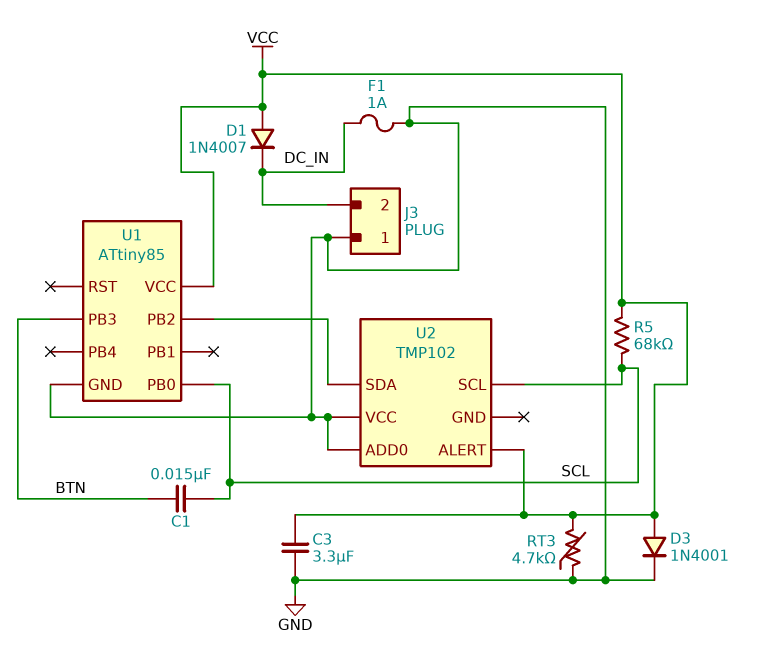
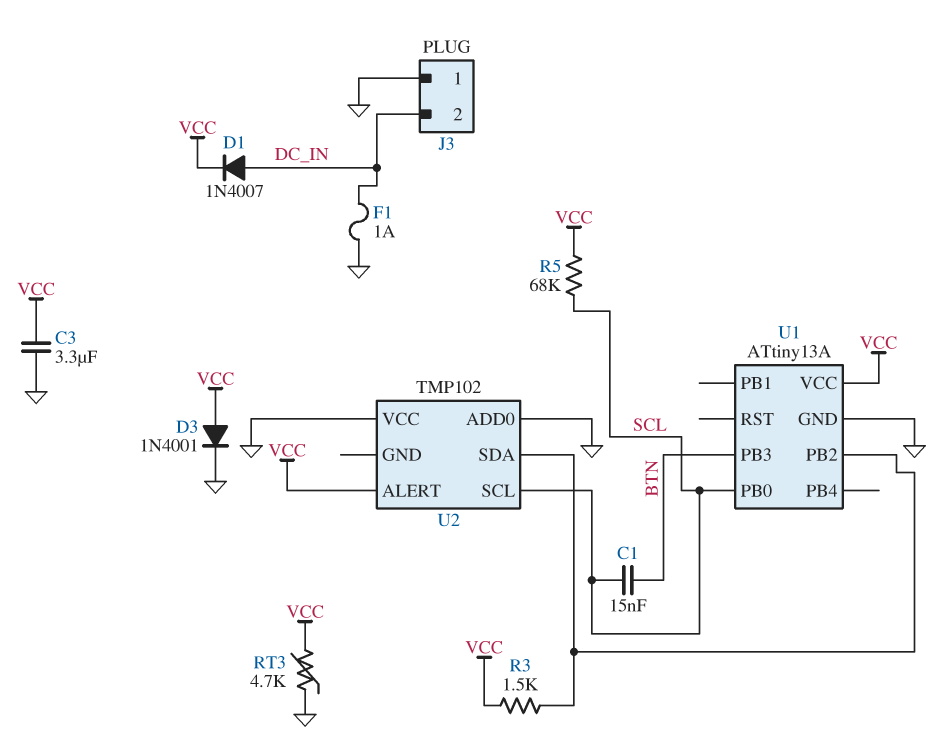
D1: diode 1N4007 (A VCC, K DC_IN) -> diode 1N4007 (A DC_IN, K VCC)
R3: none -> 1.5k (U1/PB2, VCC)
U1: ATtiny85 -> ATtiny13A

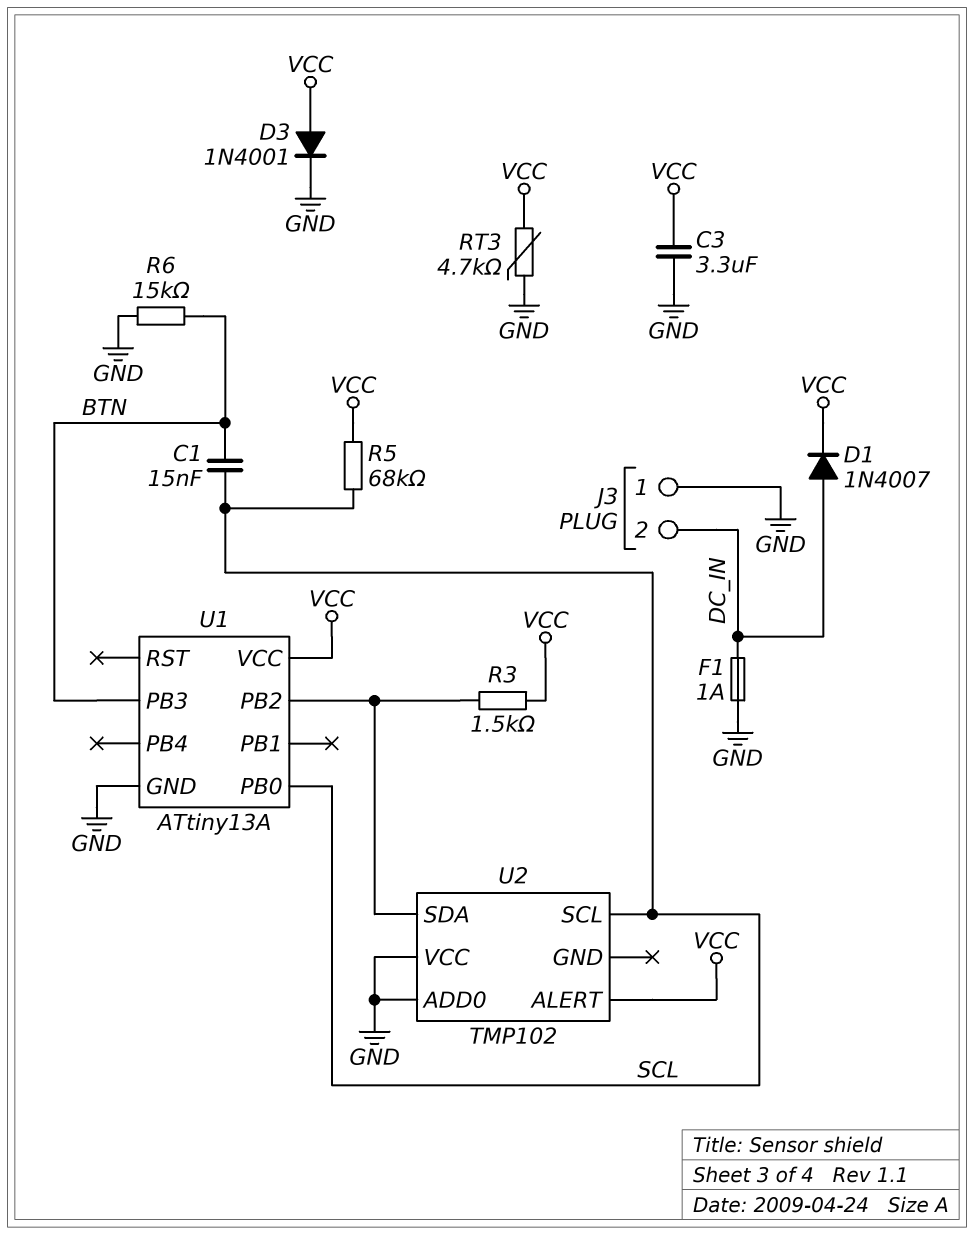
R6: none -> 15k (BTN, GND)

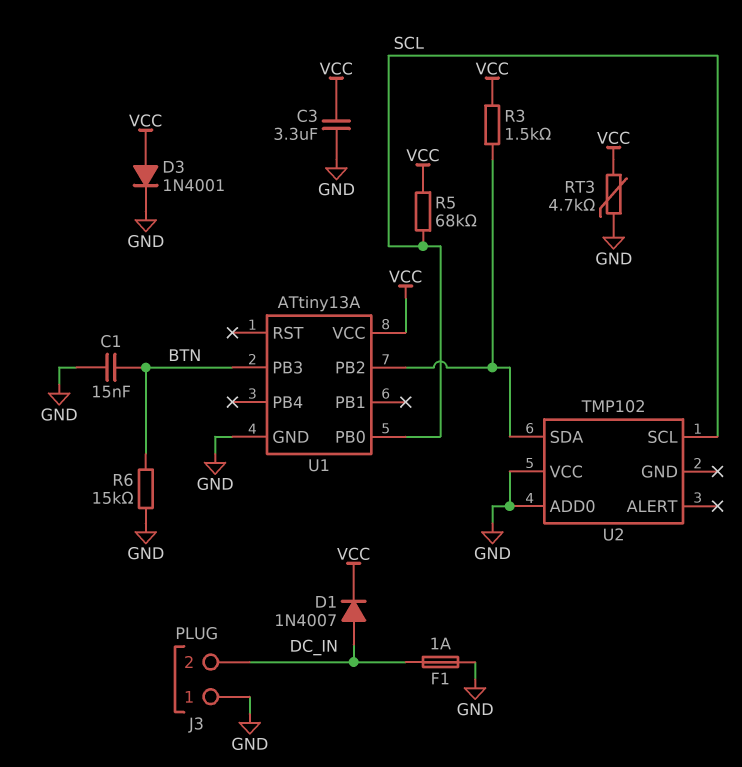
C1: 15nF (BTN, SCL) -> 15nF (BTN, GND)
U2 pin ALERT: VCC -> none

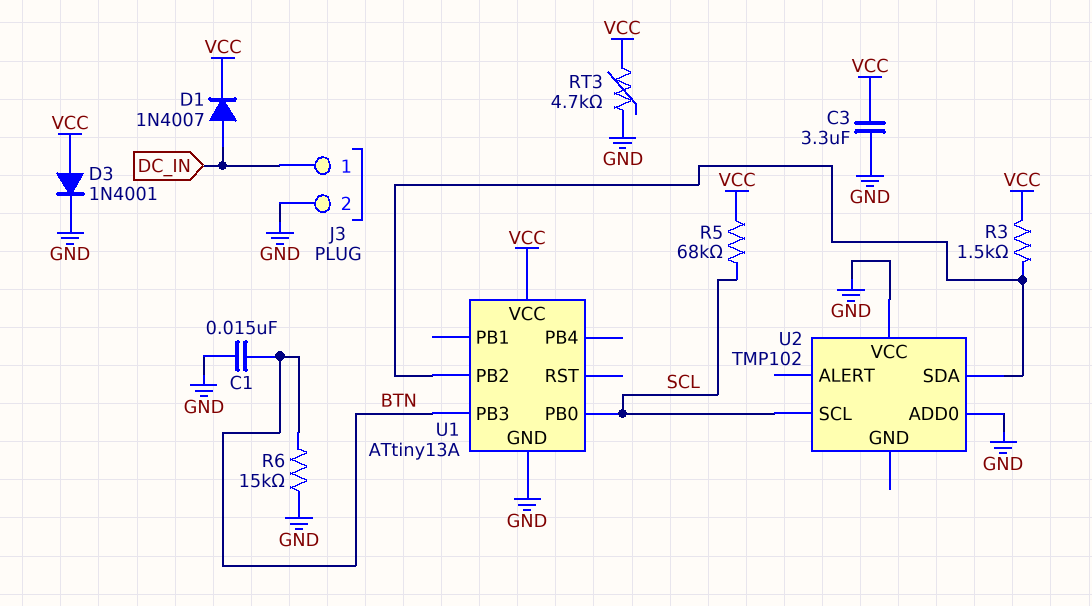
F1: 1A (DC_IN, GND) -> none
J3 pin 1: GND -> DC_IN
J3 pin 2: DC_IN -> GND

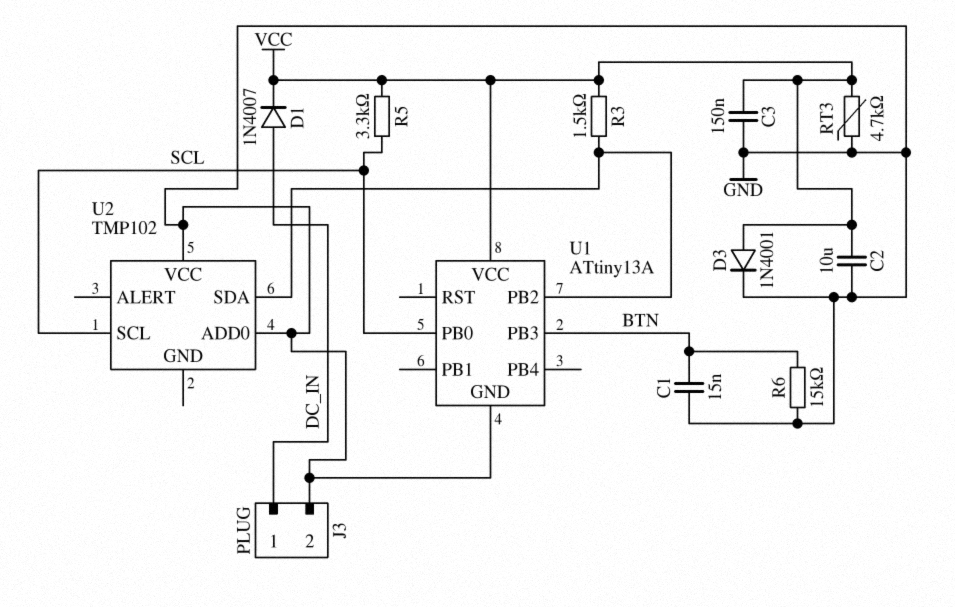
C2: none -> 10uF (GND, VCC)
C3: 3.3uF (GND, VCC) -> 150nF (GND, VCC)
R5: 68k (SCL, VCC) -> 3.3k (SCL, VCC)

